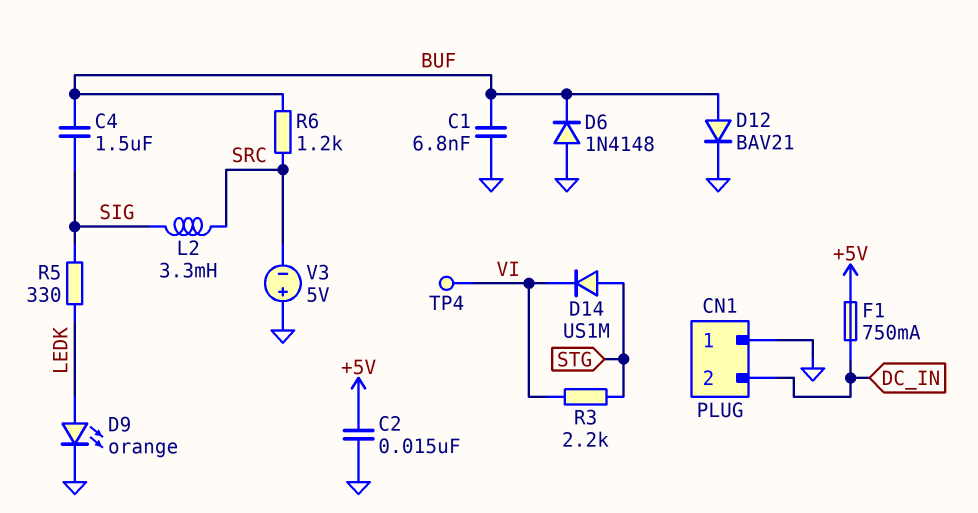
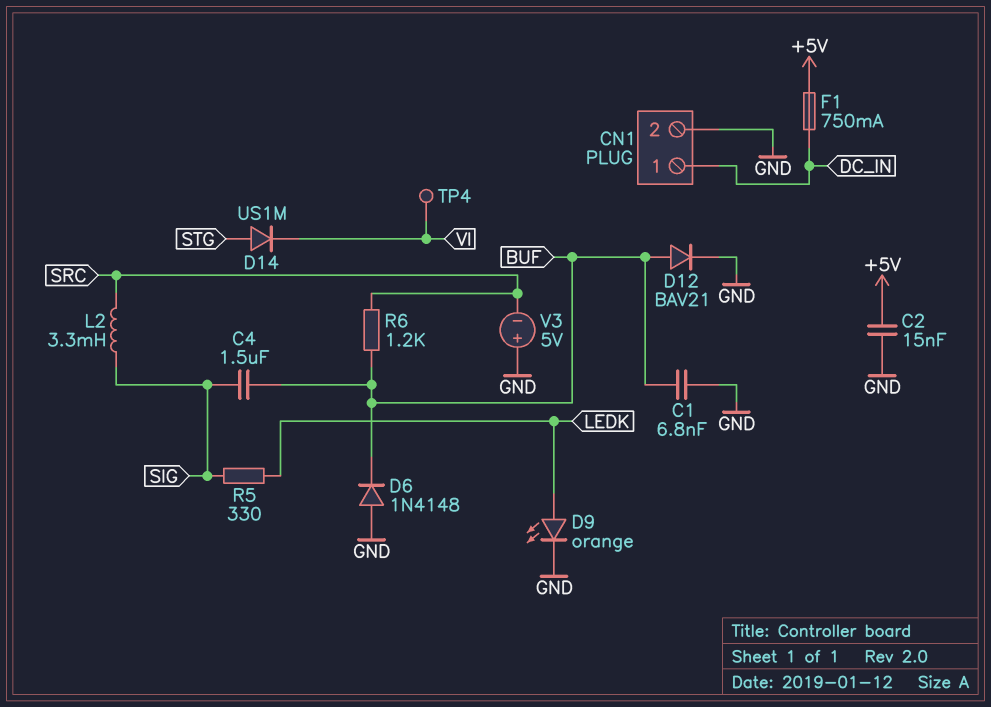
CN1 pin 1: GND -> DC_IN
CN1 pin 2: DC_IN -> GND
R3: 2.2k (STG, VI) -> none

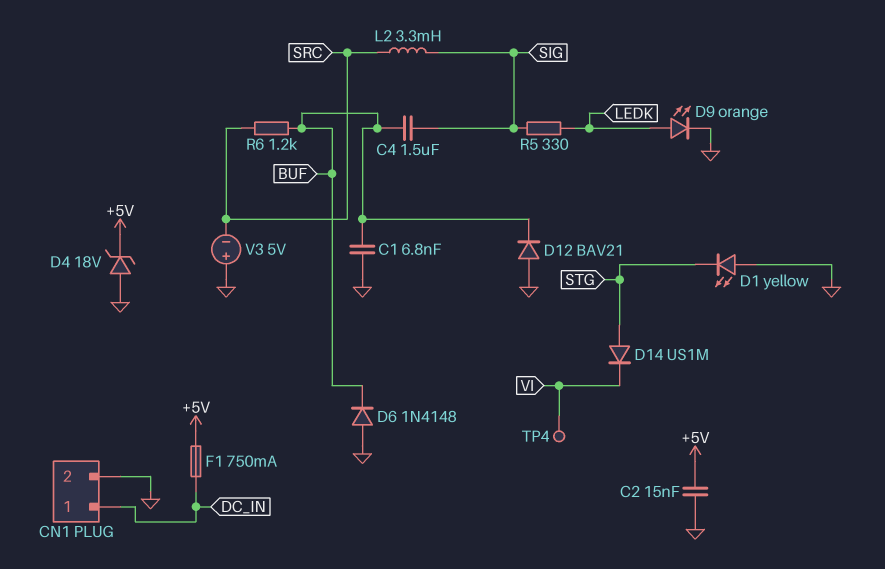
D1: none -> LED yellow (A GND, K STG)
D4: none -> zener 18V (A GND, K +5V)
D12: diode BAV21 (A BUF, K GND) -> diode BAV21 (A GND, K BUF)

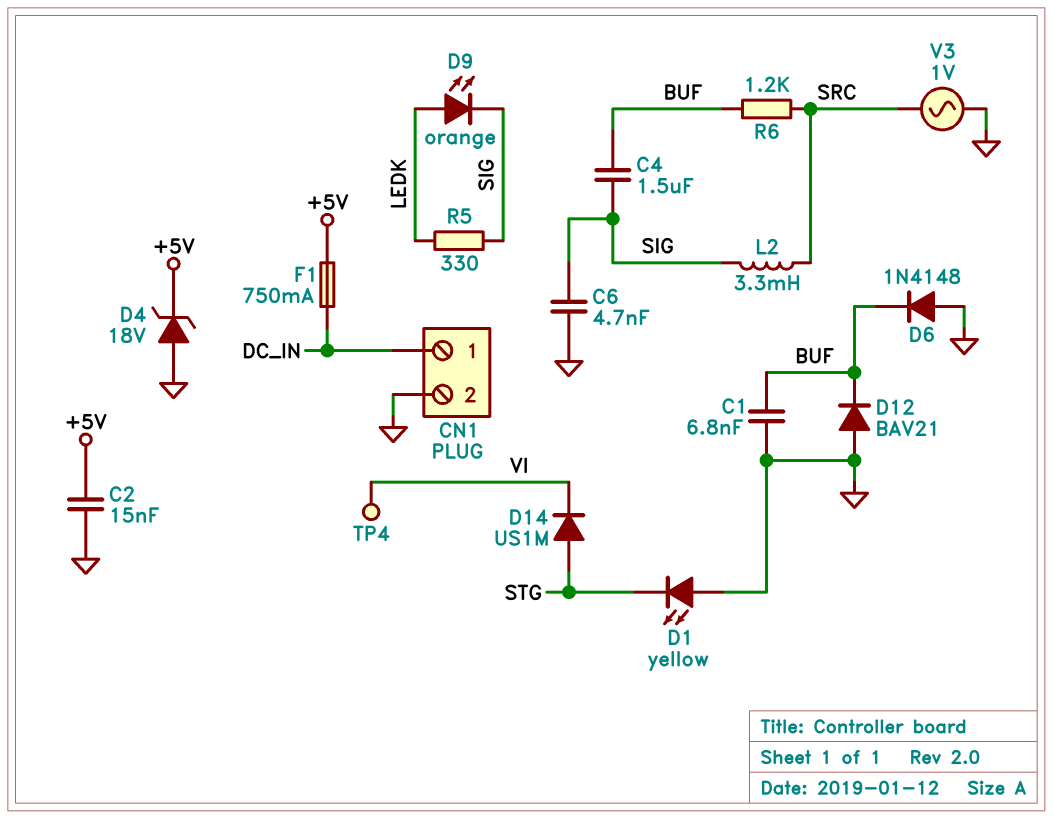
C6: none -> 4.7nF (GND, SIG)
D9: LED orange (A LEDK, K GND) -> LED orange (A LEDK, K SIG)
V3: 5V (plus GND, minus SRC) -> AC 1V (GND, SRC)

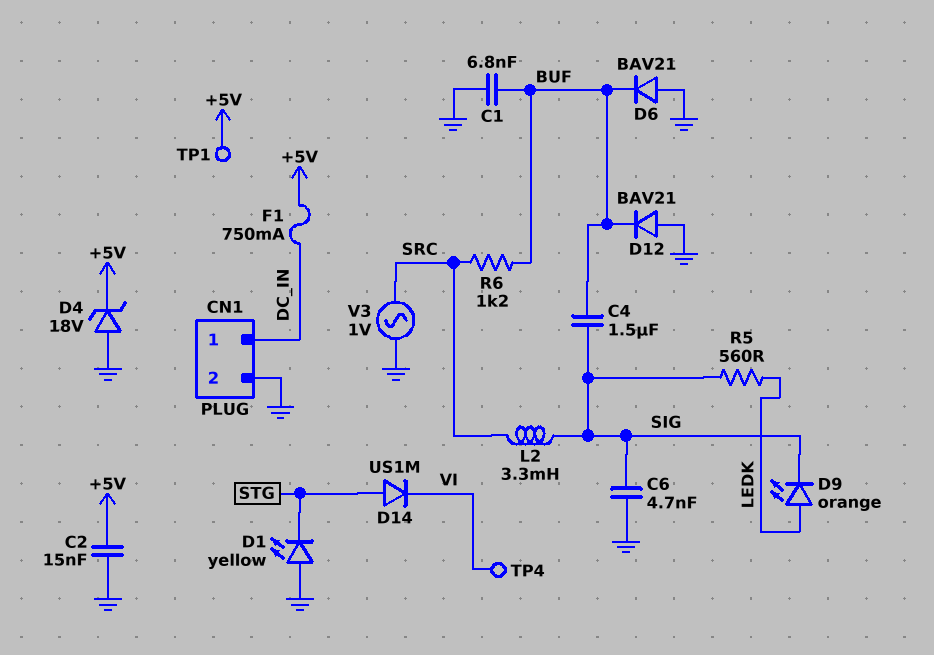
D6: diode 1N4148 (A GND, K BUF) -> diode BAV21 (A GND, K BUF)
R5: 330 (LEDK, SIG) -> 560 (LEDK, SIG)
TP1: none -> test point (+5V)

